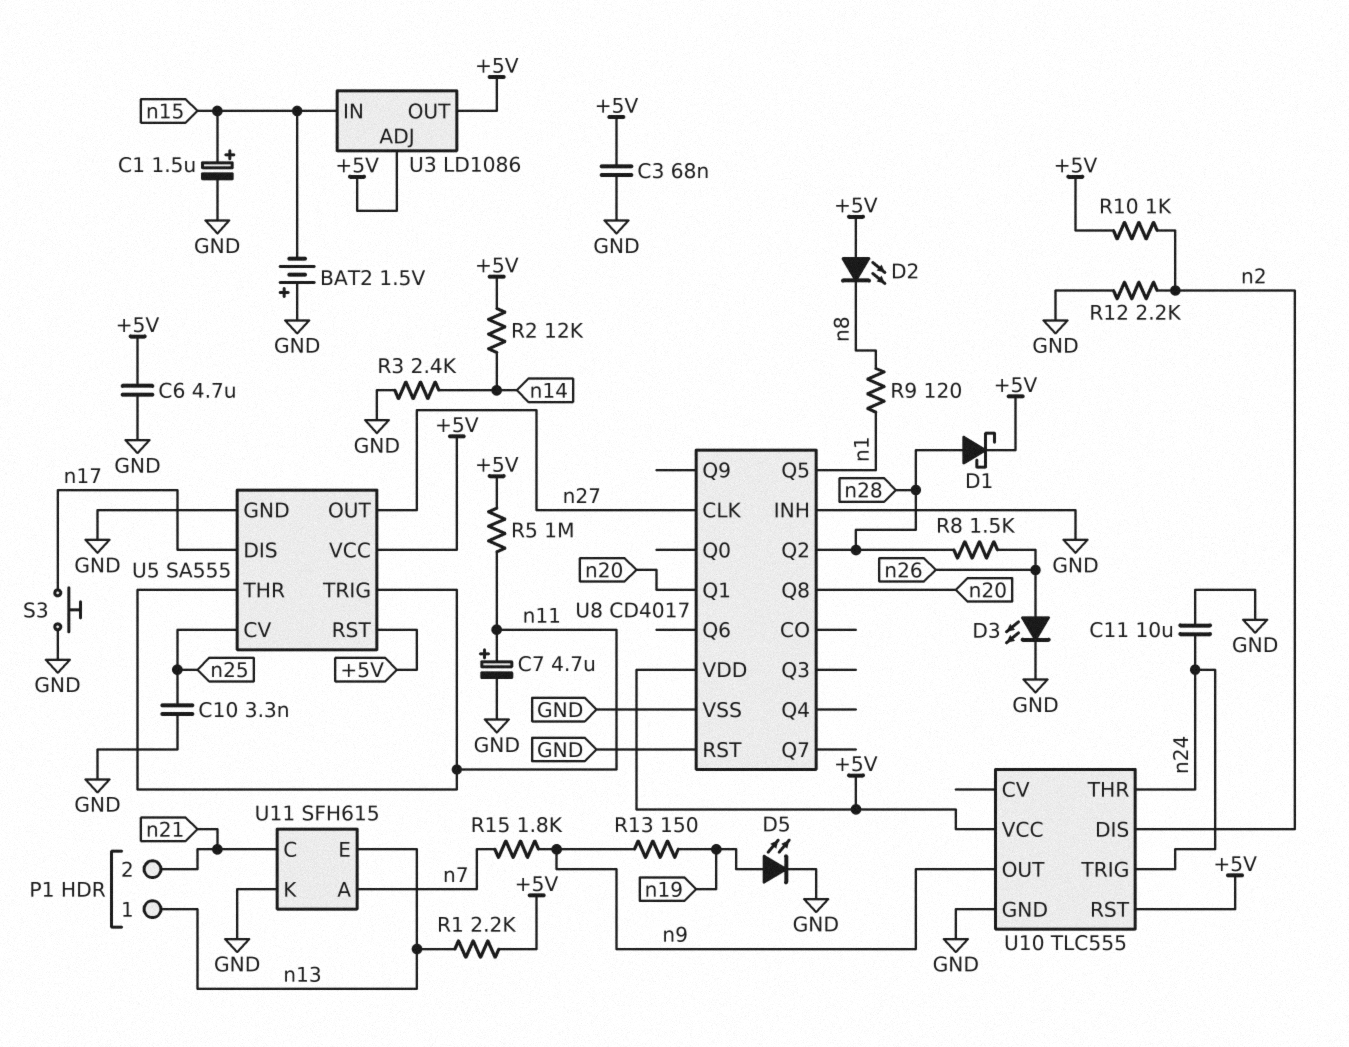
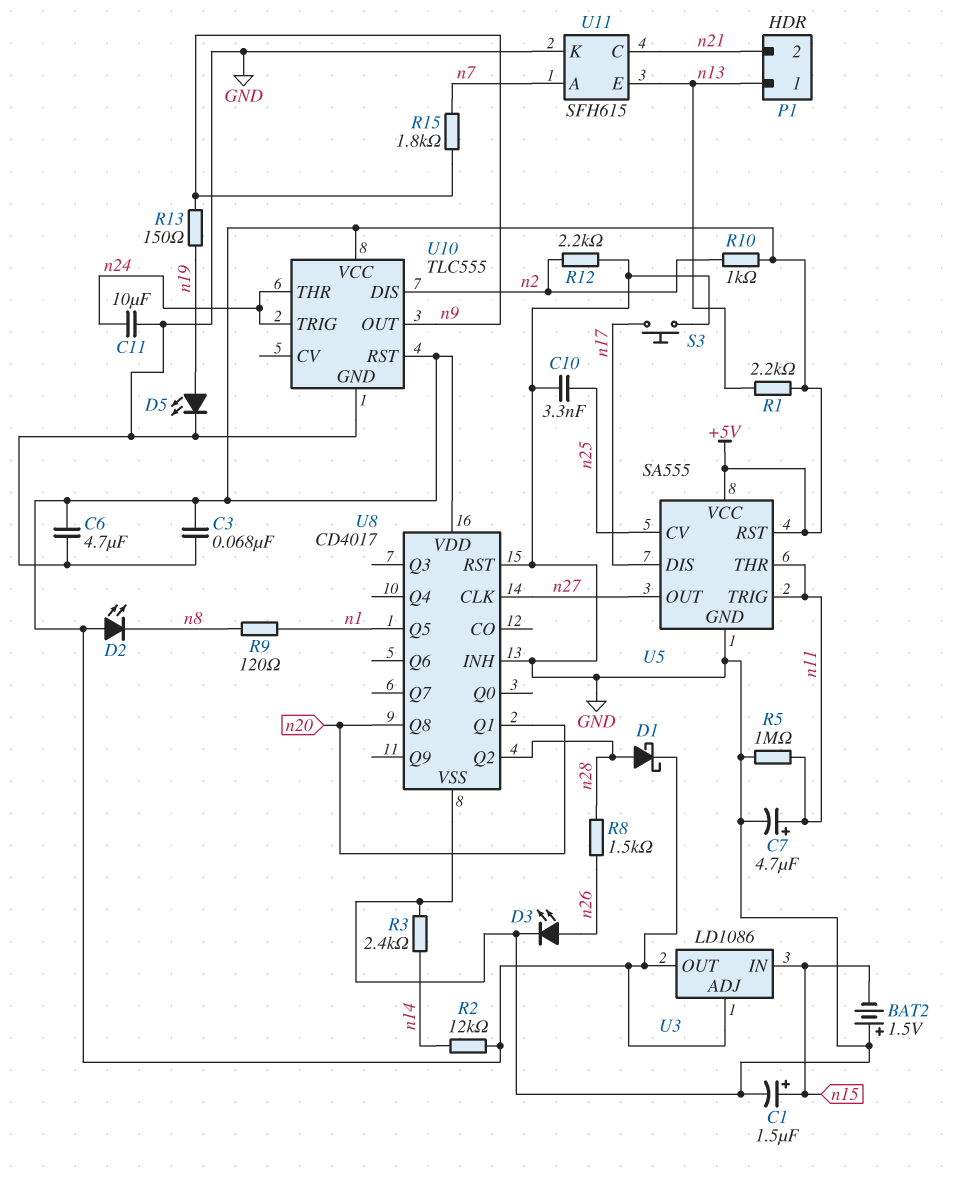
R5: 1M (+5V, n11) -> 1M (GND, n11)

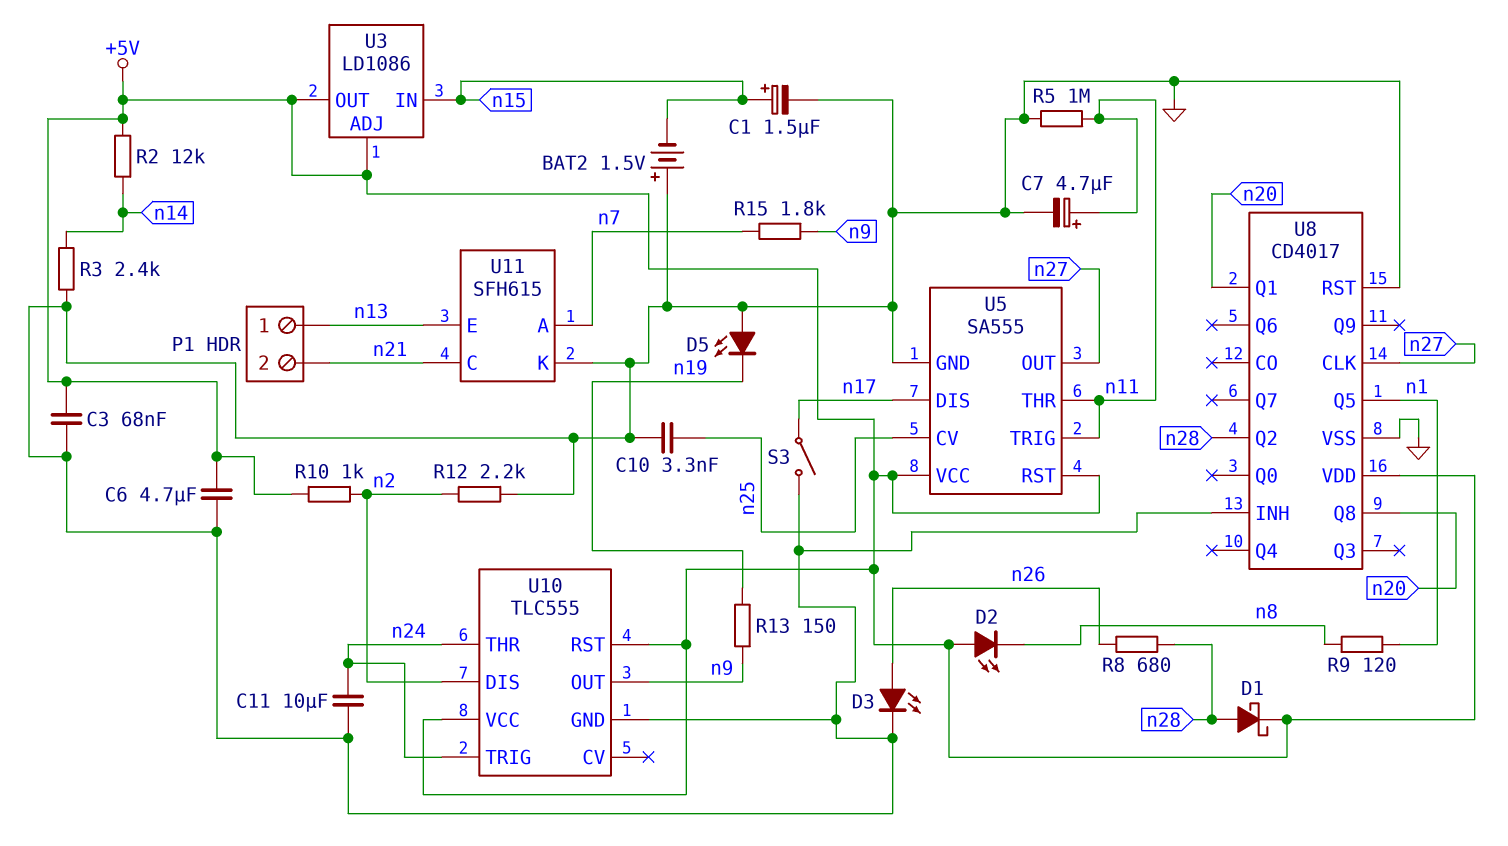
D5: LED (A n19, K GND) -> LED (A GND, K n19)
R1: 2.2k (+5V, n13) -> none
R8: 1.5k (n26, n28) -> 680 (n26, n28)
S3: button (GND, n17) -> switch (GND, n17)

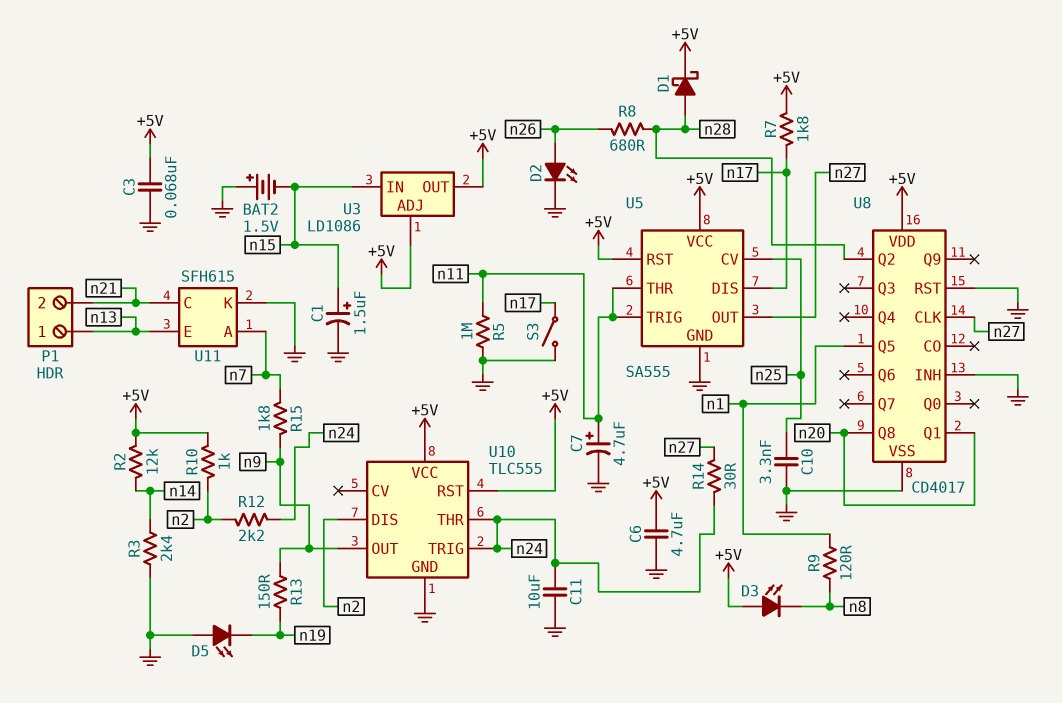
D2: LED (A +5V, K n8) -> LED (A n26, K GND)
D3: LED (A n26, K GND) -> LED (A +5V, K n8)
R7: none -> 1.8k (+5V, n17)
R12: 2.2k (GND, n2) -> 2.2k (n2, n24)
R14: none -> 30 (n24, n27)

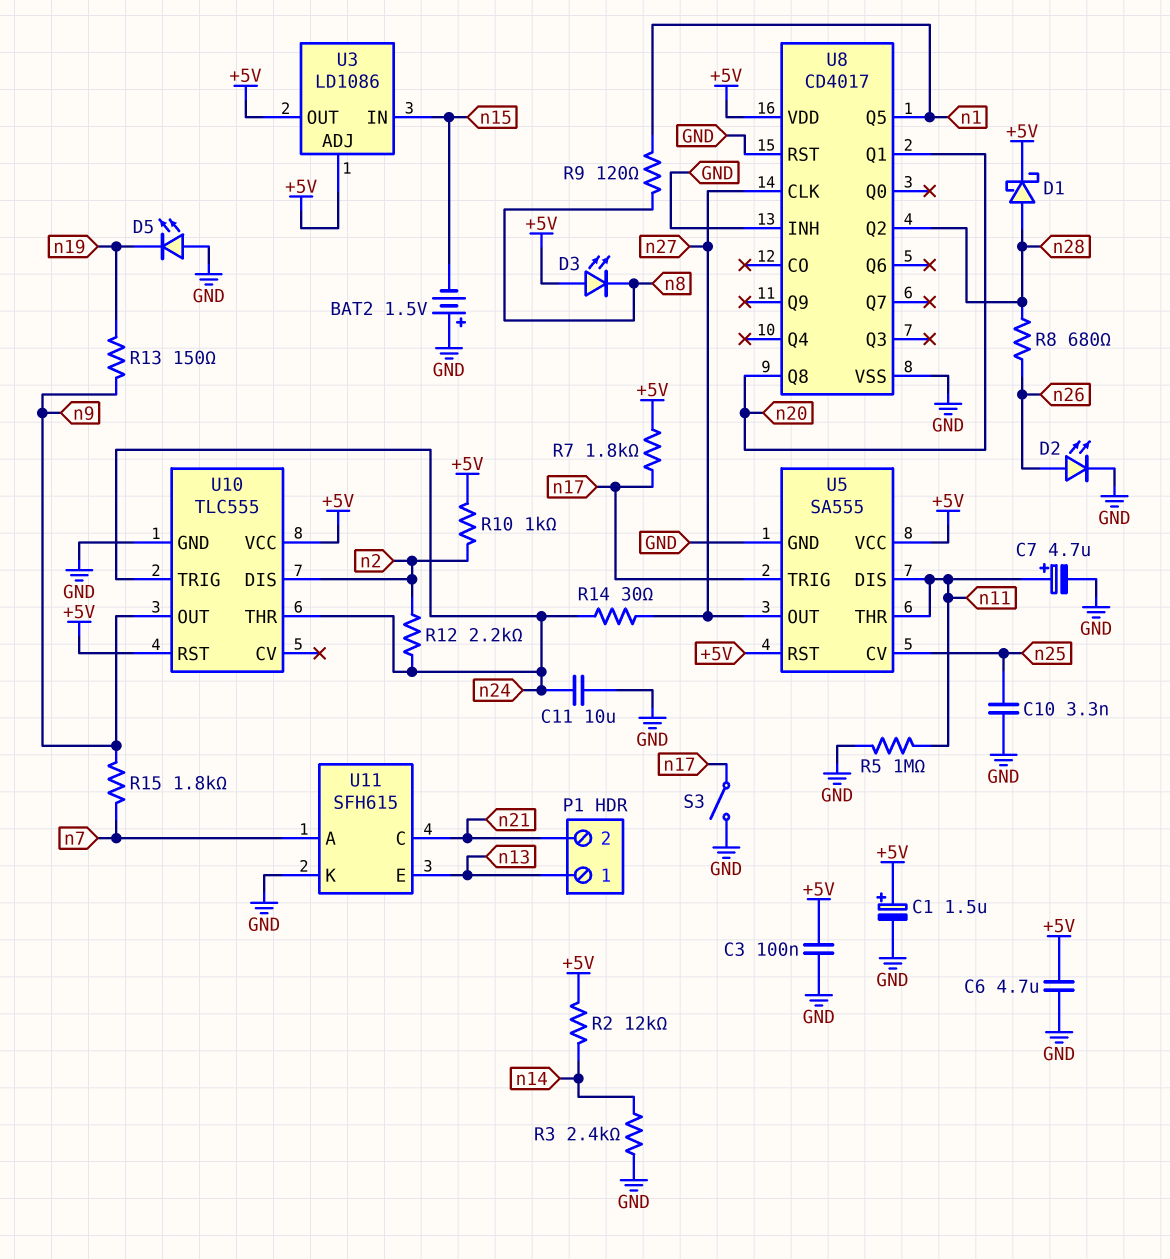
C1: 1.5uF (plus n15, minus GND) -> 1.5uF (plus +5V, minus GND)
C3: 68nF (+5V, GND) -> 100nF (+5V, GND)
U5 pin DIS: n17 -> n11
U5 pin TRIG: n11 -> n17

